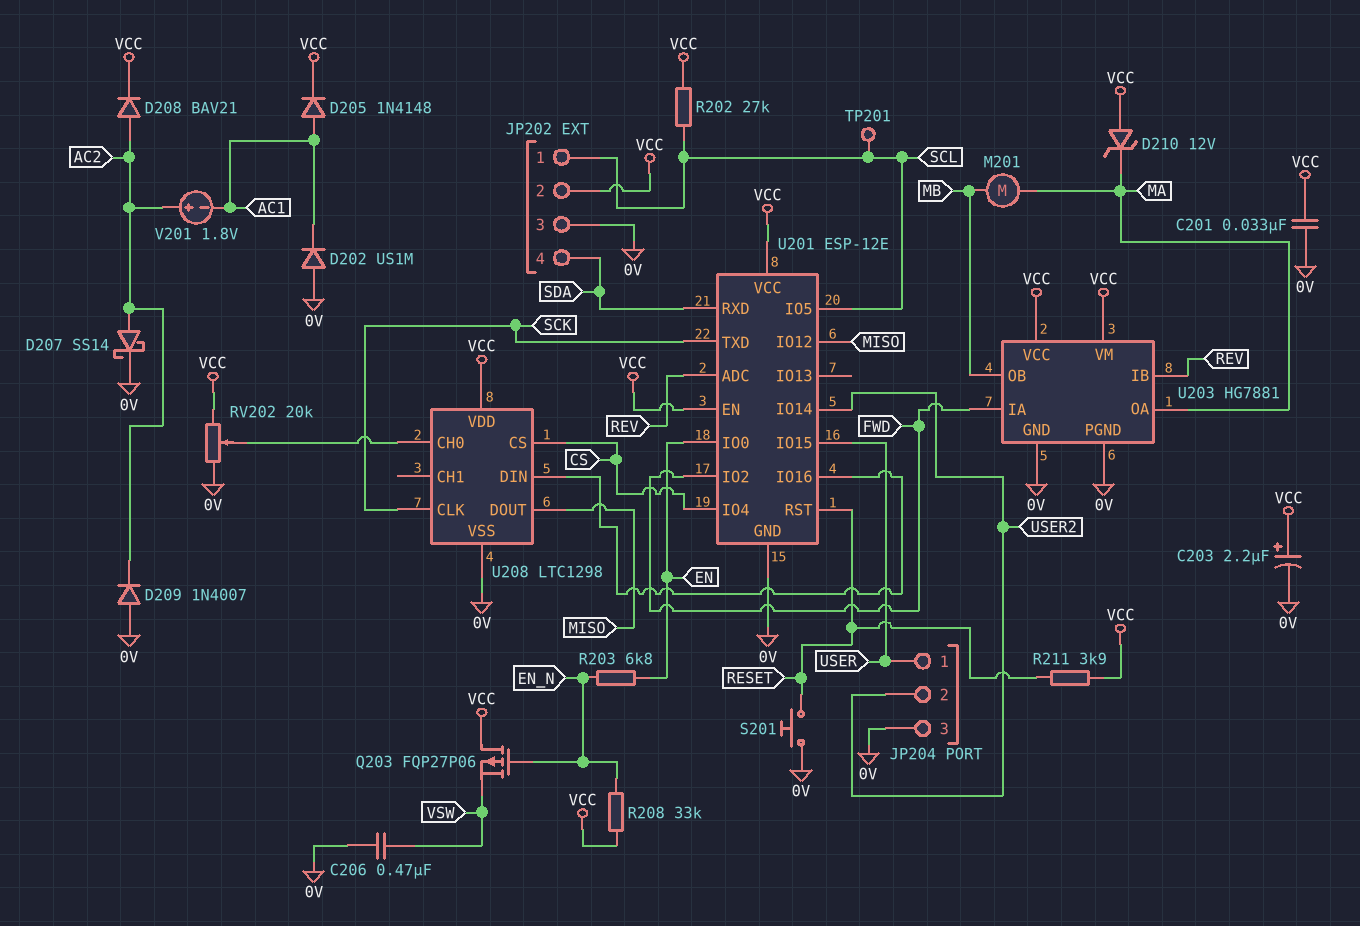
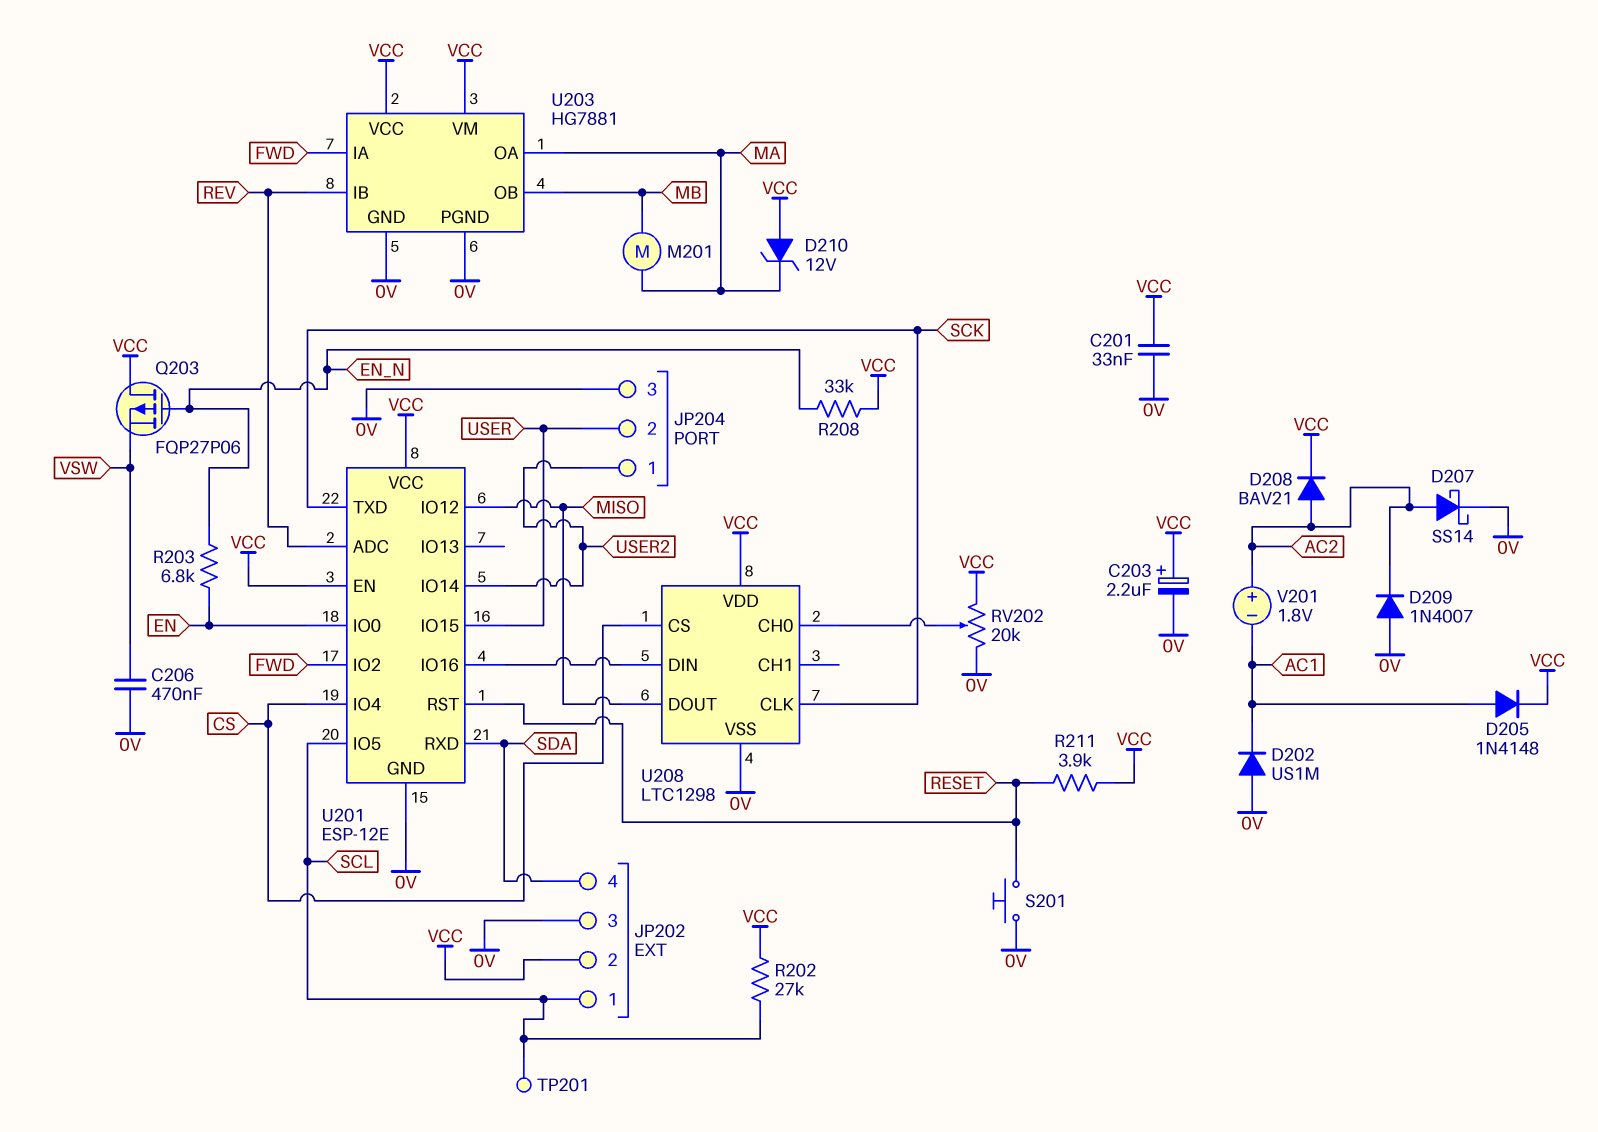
JP204 pin 1: USER -> USER2
JP204 pin 2: USER2 -> USER

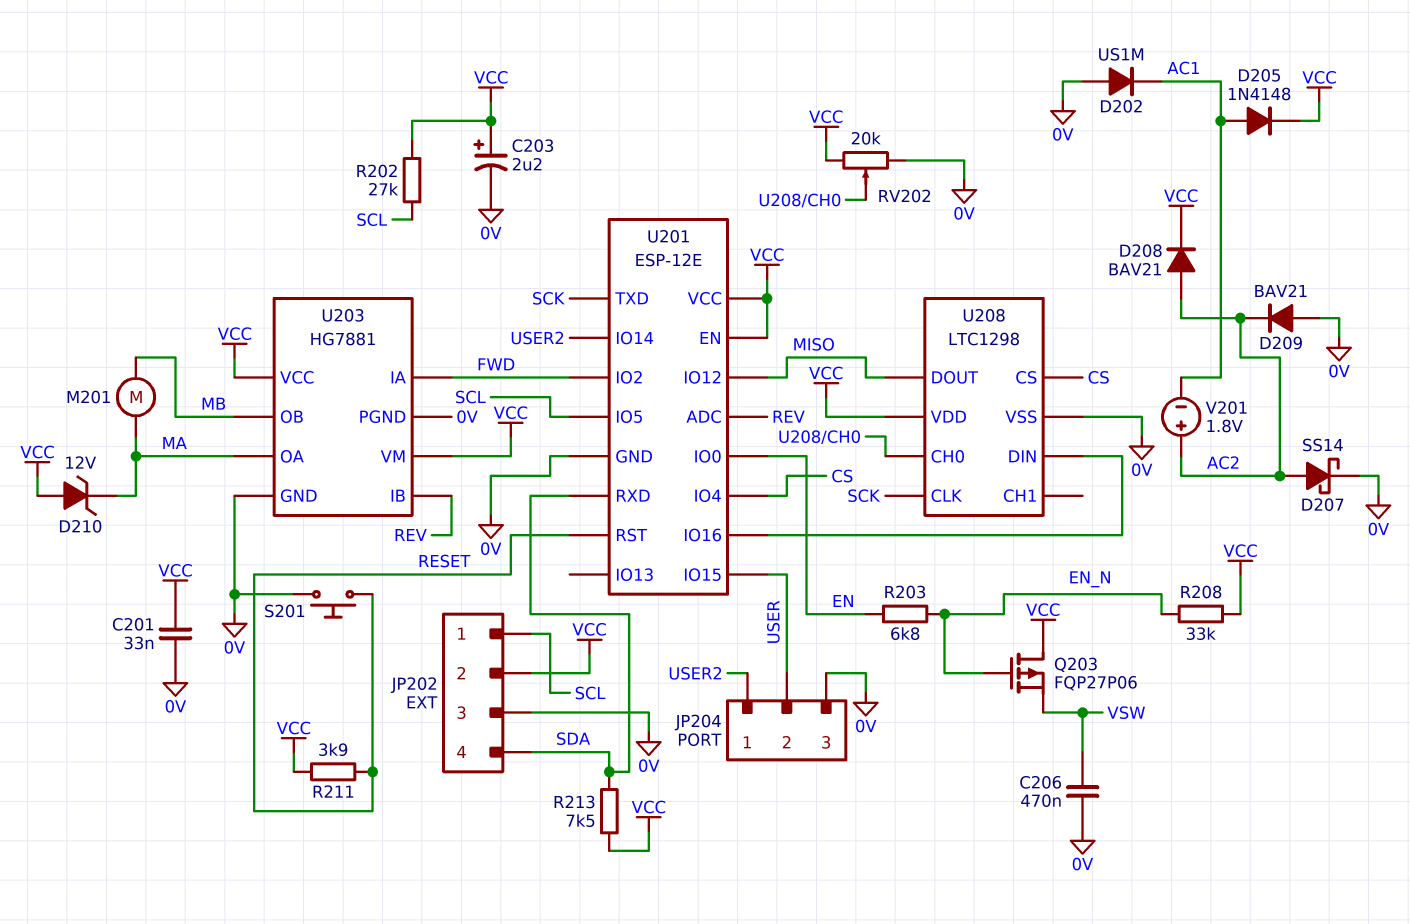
D209: diode 1N4007 (A 0V, K AC2) -> diode BAV21 (A 0V, K AC2)
R213: none -> 7.5k (SDA, VCC)
TP201: test point (SCL) -> none

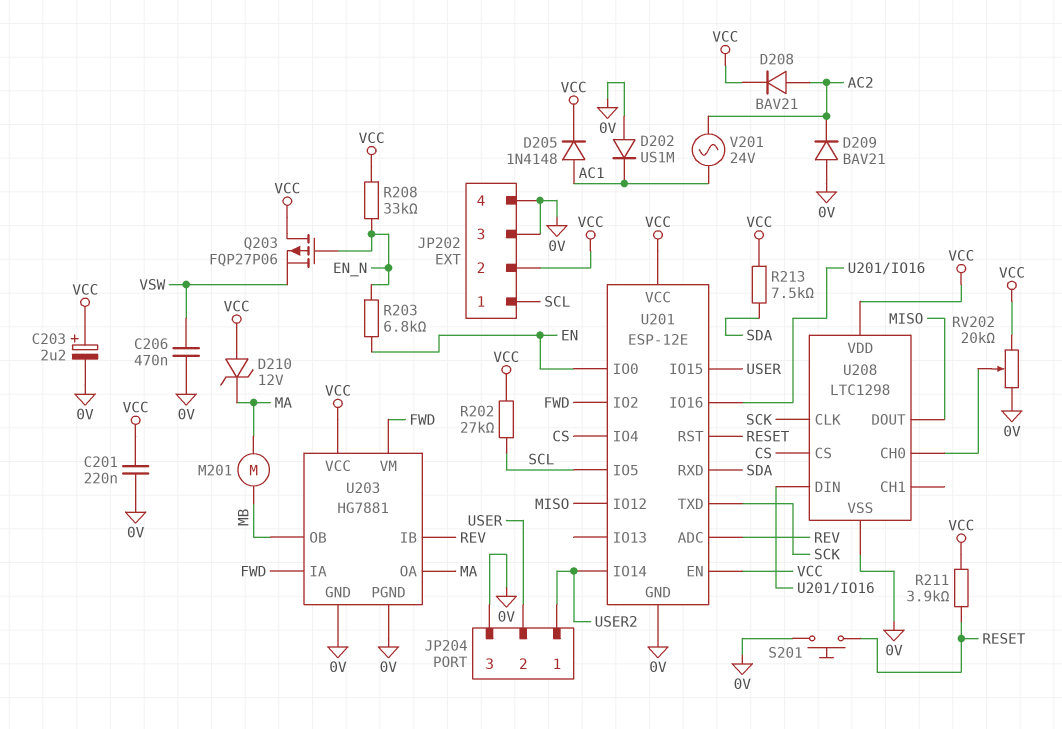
C201: 33nF (0V, VCC) -> 220nF (0V, VCC)
D207: schottky SS14 (A AC2, K 0V) -> none
JP202 pin 4: SDA -> 0V
U203 pin VM: VCC -> FWD
V201: 1.8V (plus AC2, minus AC1) -> AC 24V (AC1, AC2)

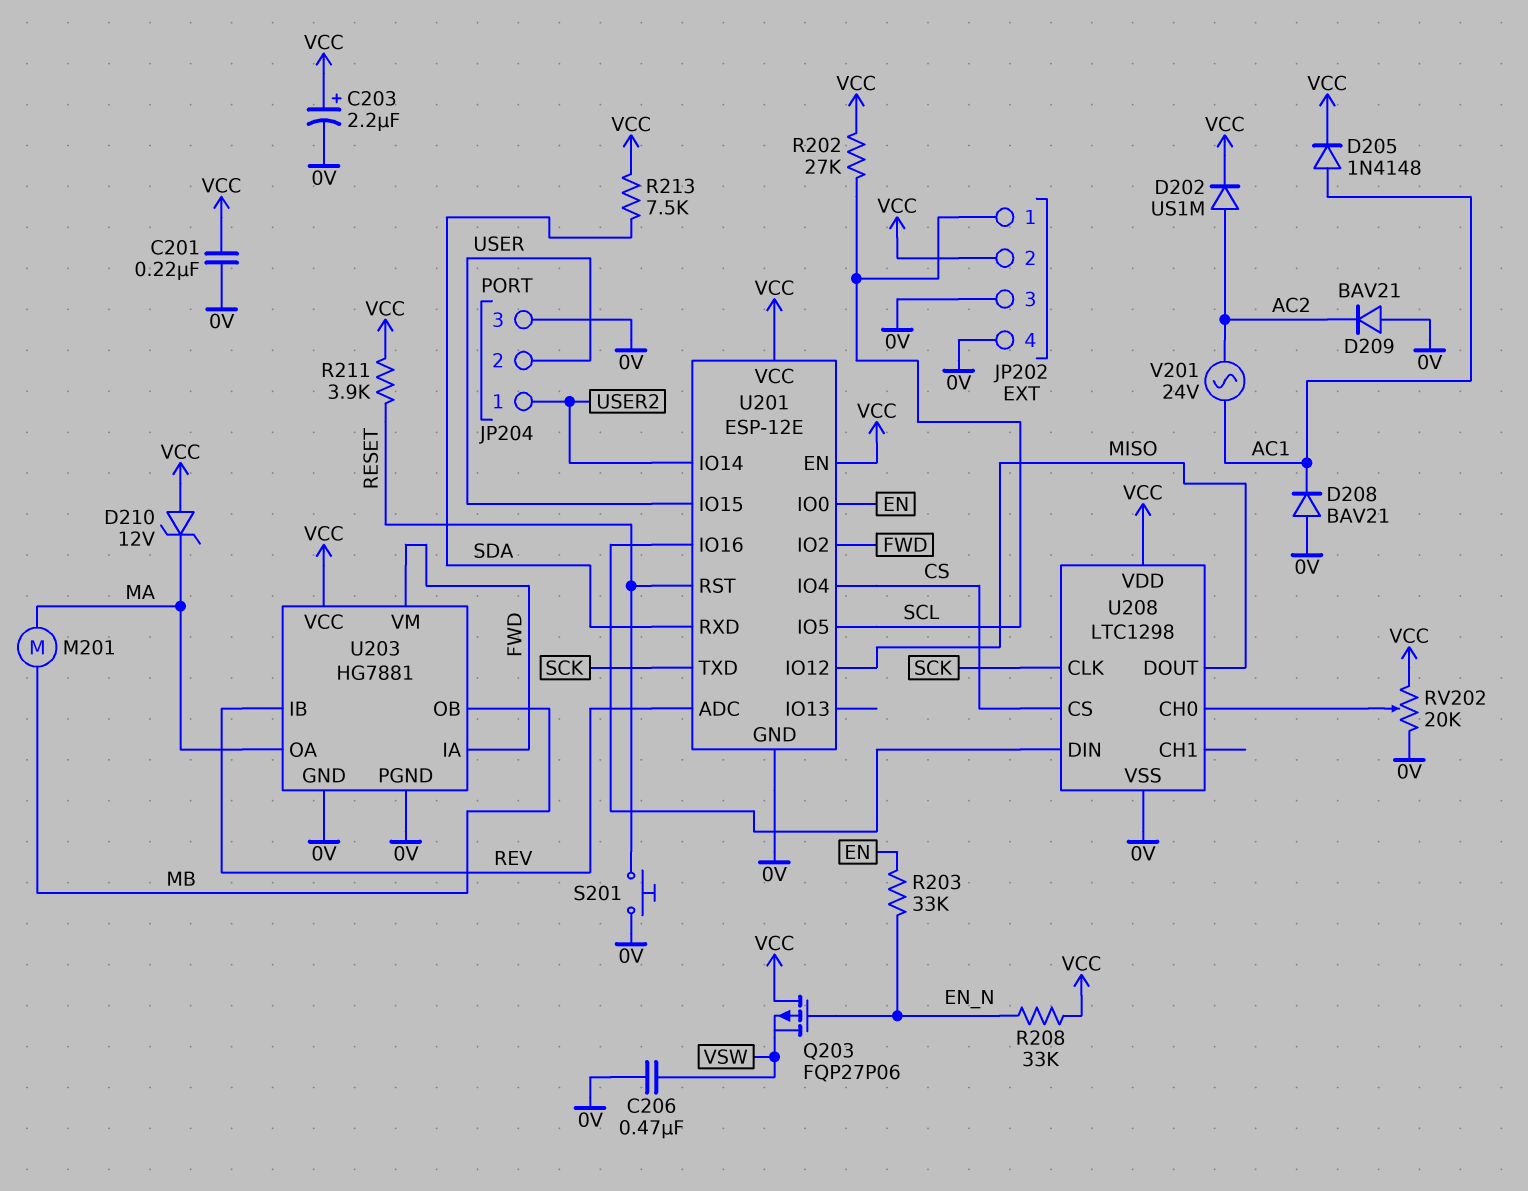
D202: diode US1M (A 0V, K AC1) -> diode US1M (A AC2, K VCC)
D208: diode BAV21 (A AC2, K VCC) -> diode BAV21 (A 0V, K AC1)
R203: 6.8k (EN, EN_N) -> 33k (EN, EN_N)

